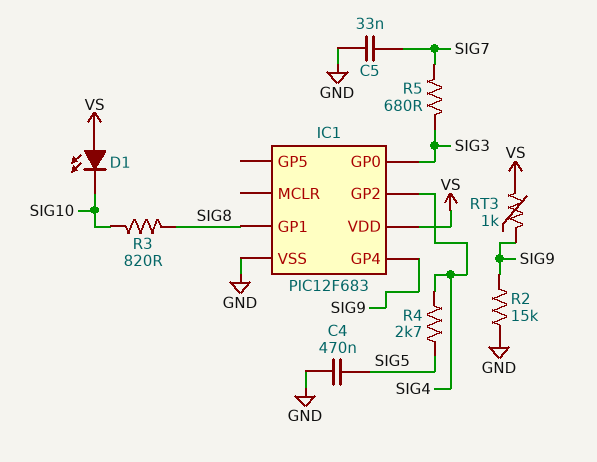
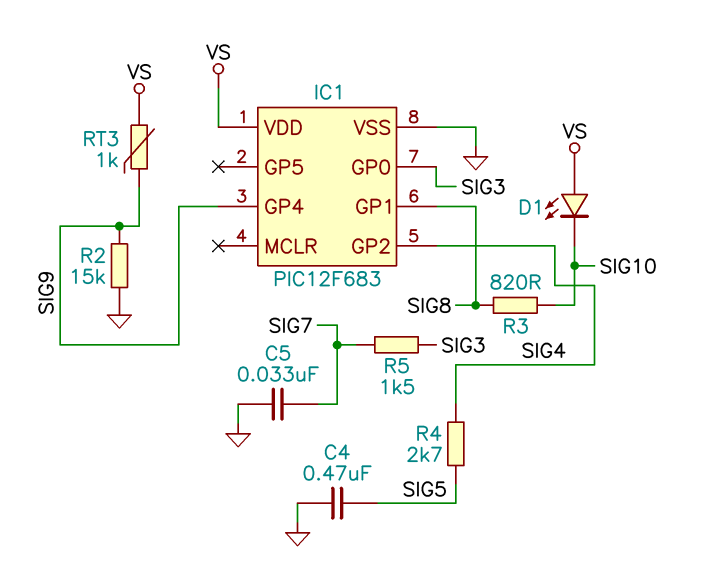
R5: 680 (SIG3, SIG7) -> 1.5k (SIG3, SIG7)

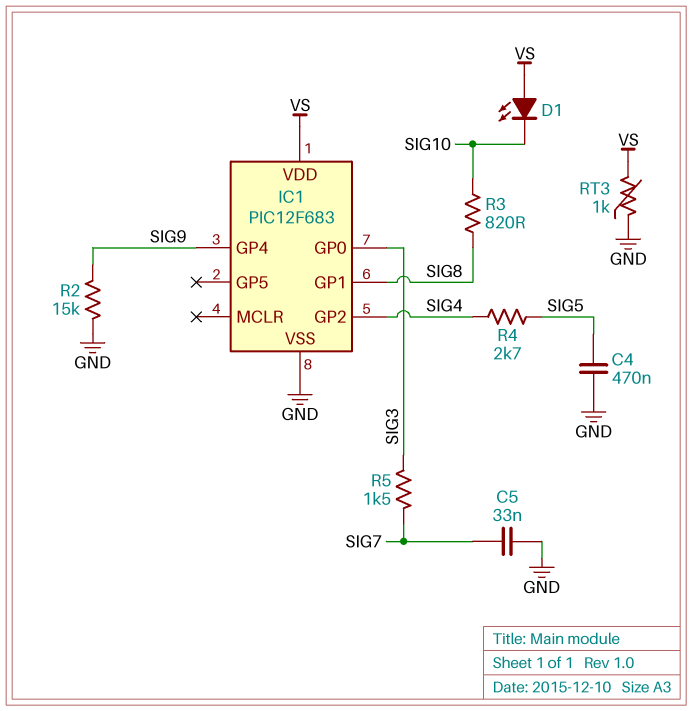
RT3: 1k (SIG9, VS) -> 1k (GND, VS)

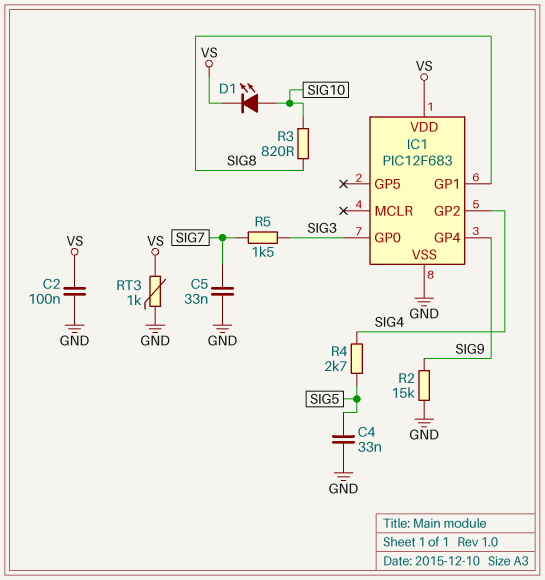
C2: none -> 100nF (GND, VS)
C4: 470nF (GND, SIG5) -> 33nF (GND, SIG5)
D1: LED (A VS, K SIG10) -> LED (A SIG10, K VS)

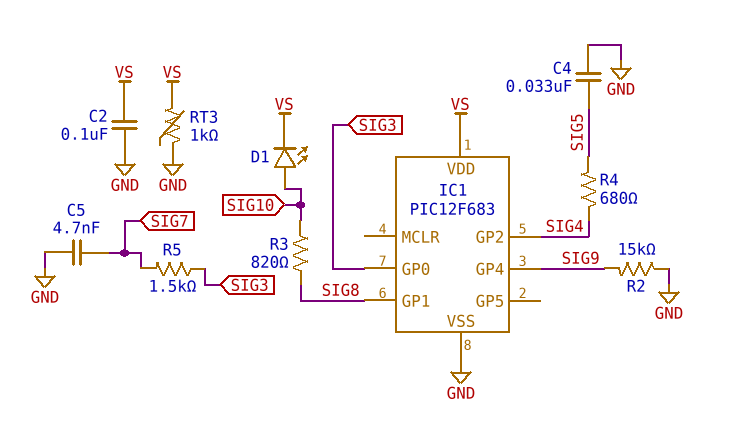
C5: 33nF (GND, SIG7) -> 4.7nF (GND, SIG7)
R4: 2.7k (SIG4, SIG5) -> 680 (SIG4, SIG5)

